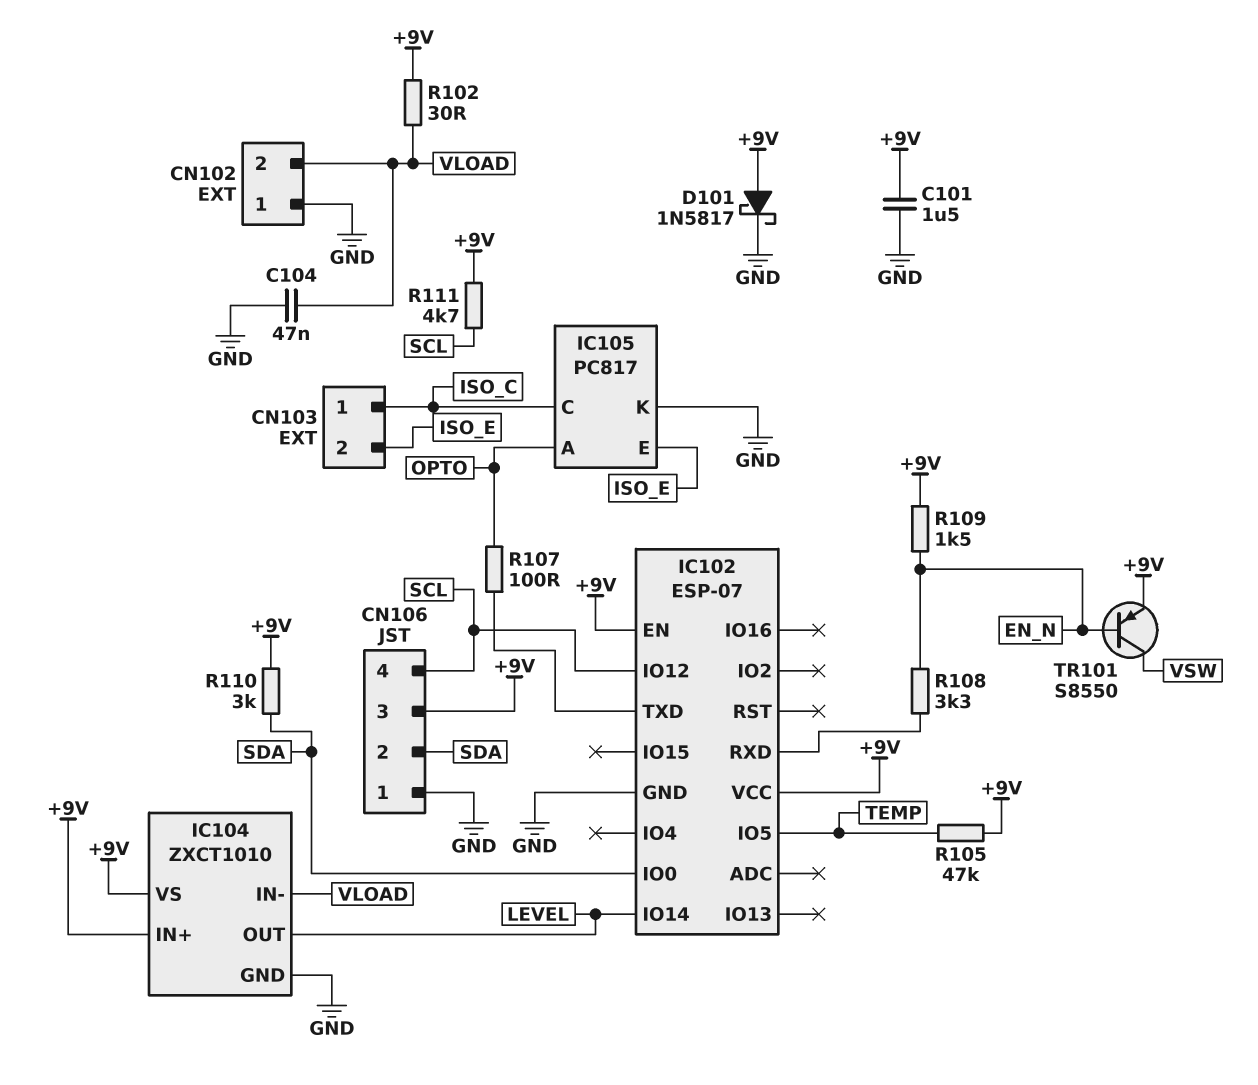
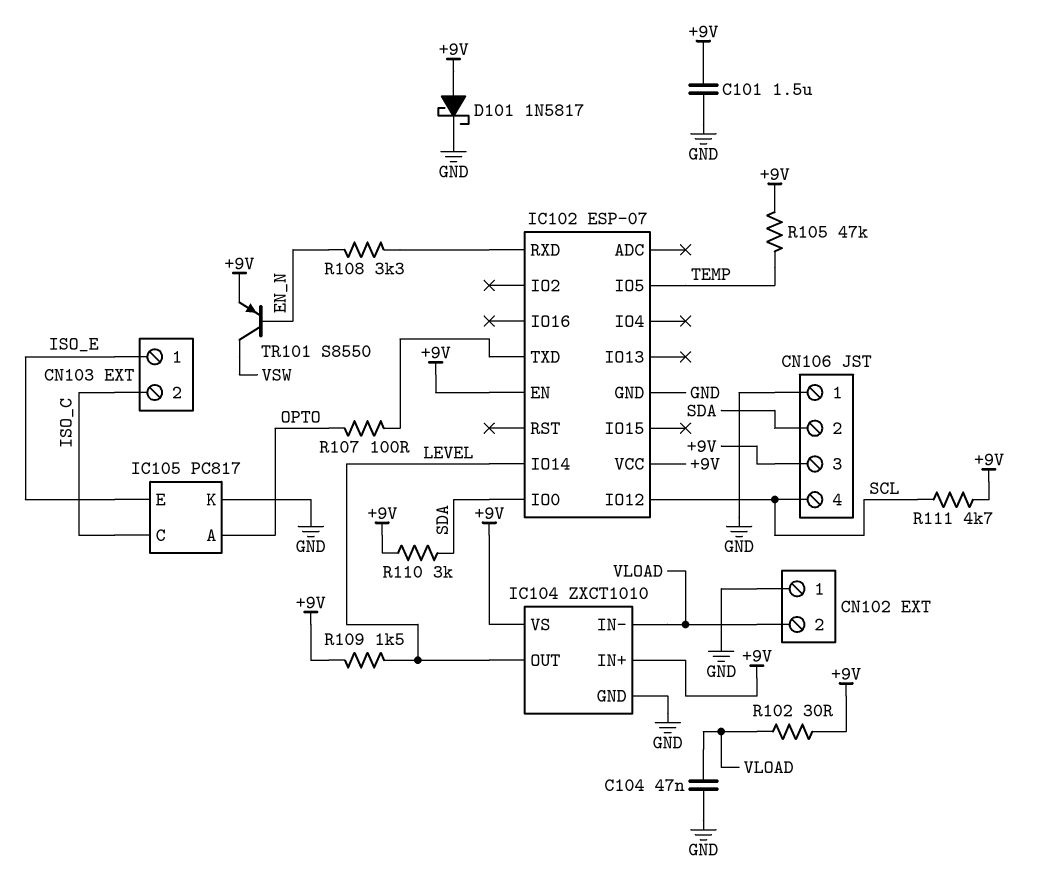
CN103 pin 1: ISO_C -> ISO_E
CN103 pin 2: ISO_E -> ISO_C
R109: 1.5k (+9V, EN_N) -> 1.5k (+9V, LEVEL)

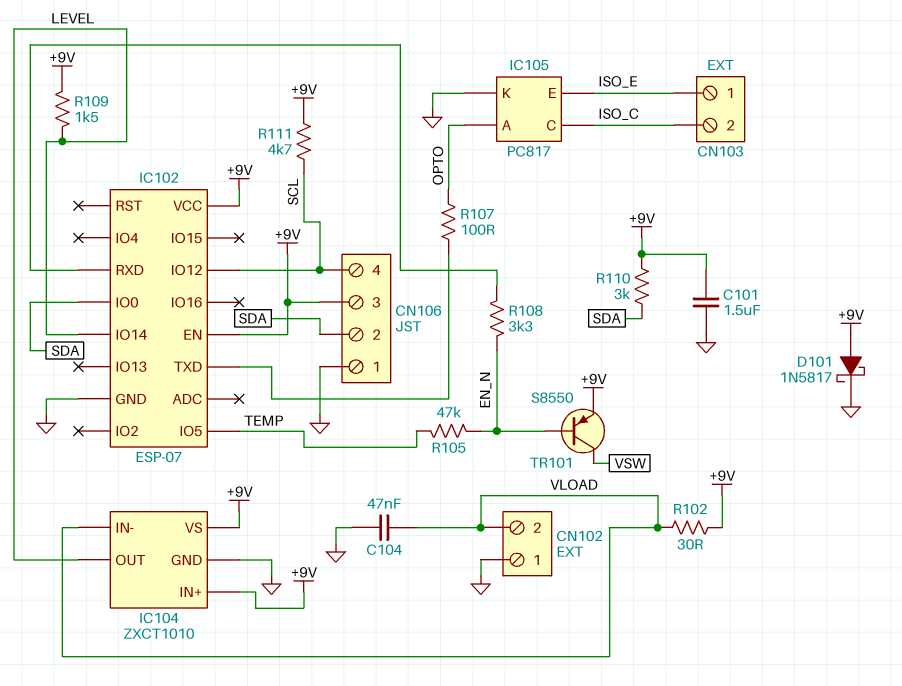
R105: 47k (+9V, TEMP) -> 47k (EN_N, TEMP)

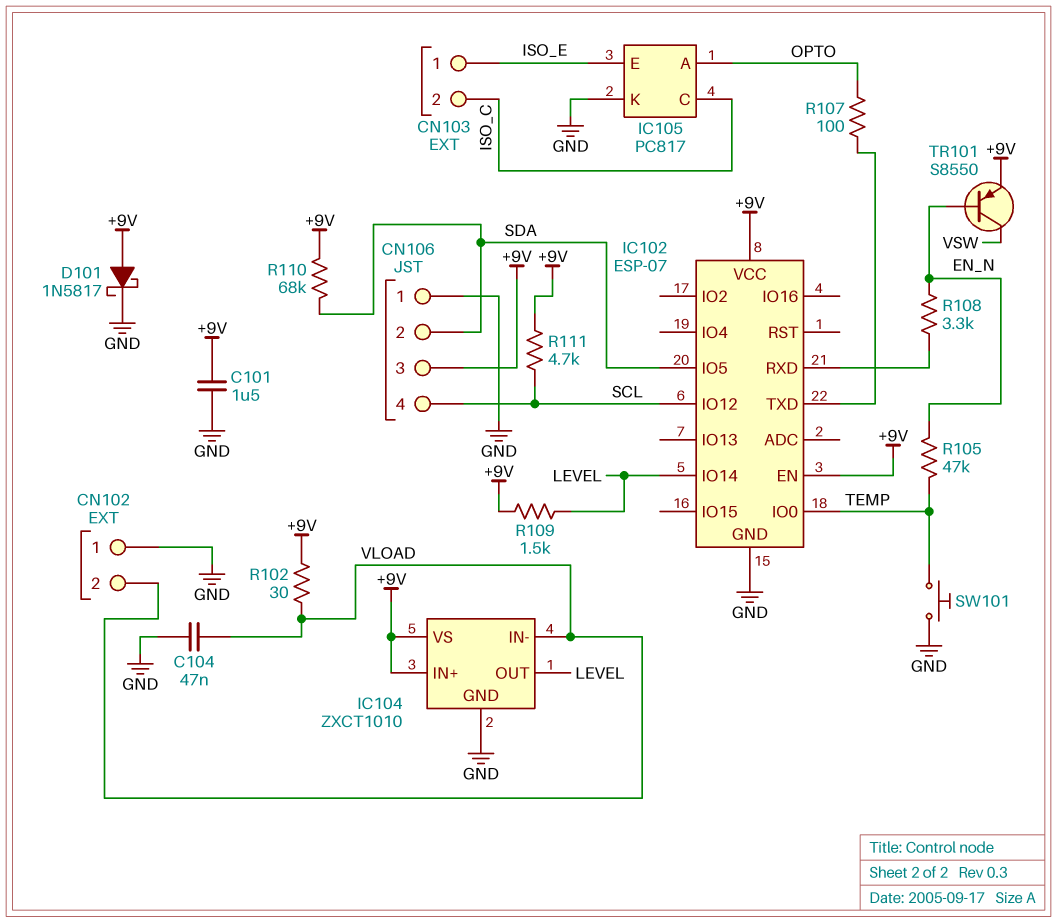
IC102 pin IO0: SDA -> TEMP
IC102 pin IO5: TEMP -> SDA
R110: 3k (+9V, SDA) -> 68k (+9V, SDA)
SW101: none -> button (GND, TEMP)

